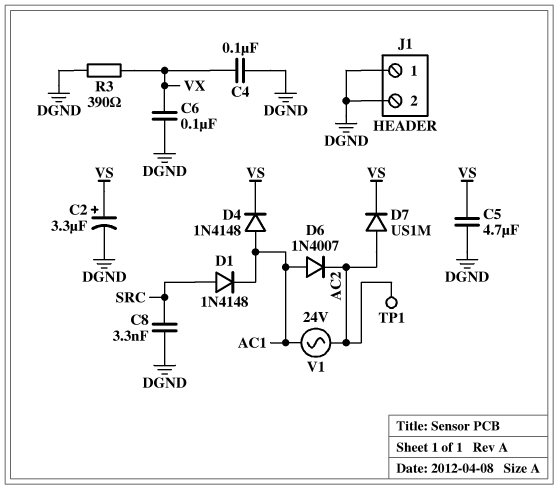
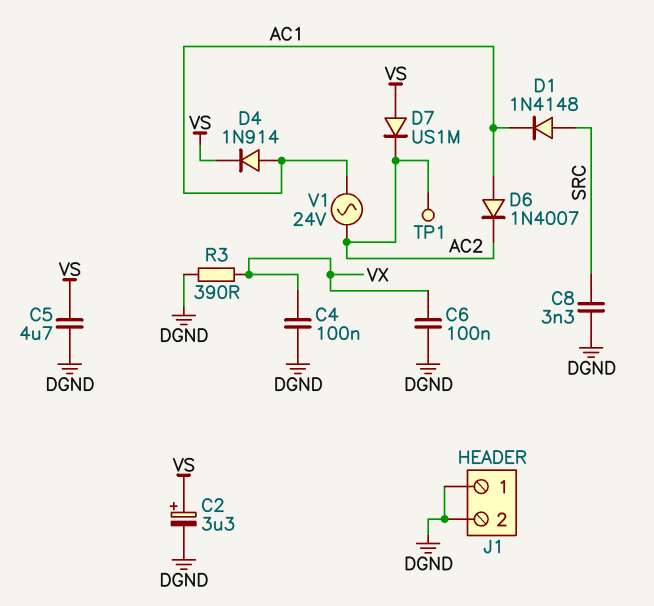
D4: diode 1N4148 (A AC1, K VS) -> diode 1N914 (A AC1, K VS)
D7: diode US1M (A AC2, K VS) -> diode US1M (A VS, K AC2)

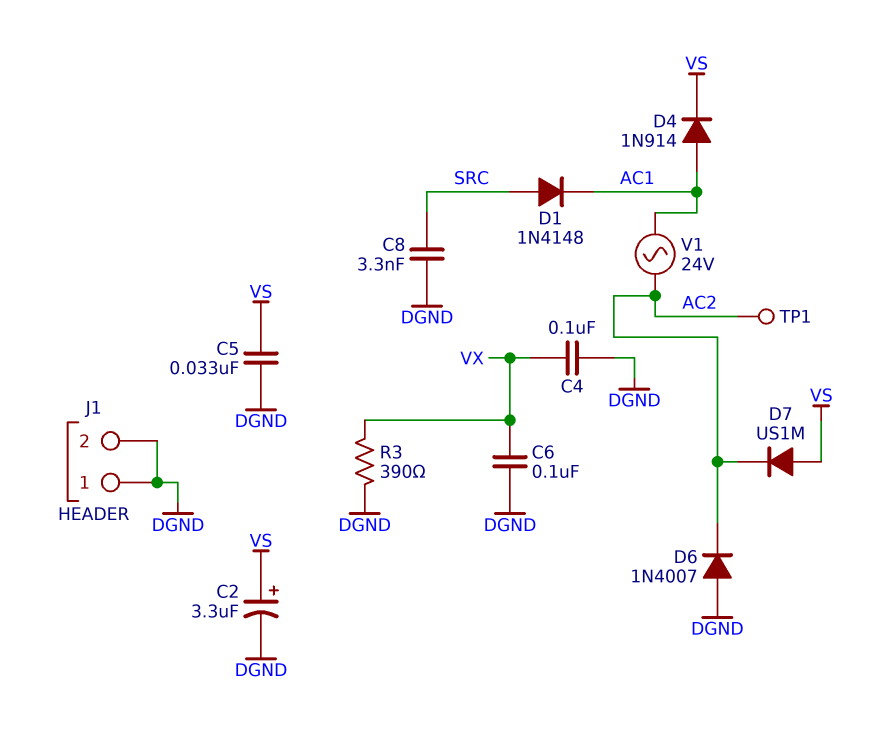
C5: 4.7uF (DGND, VS) -> 33nF (DGND, VS)
D6: diode 1N4007 (A AC1, K AC2) -> diode 1N4007 (A DGND, K AC2)

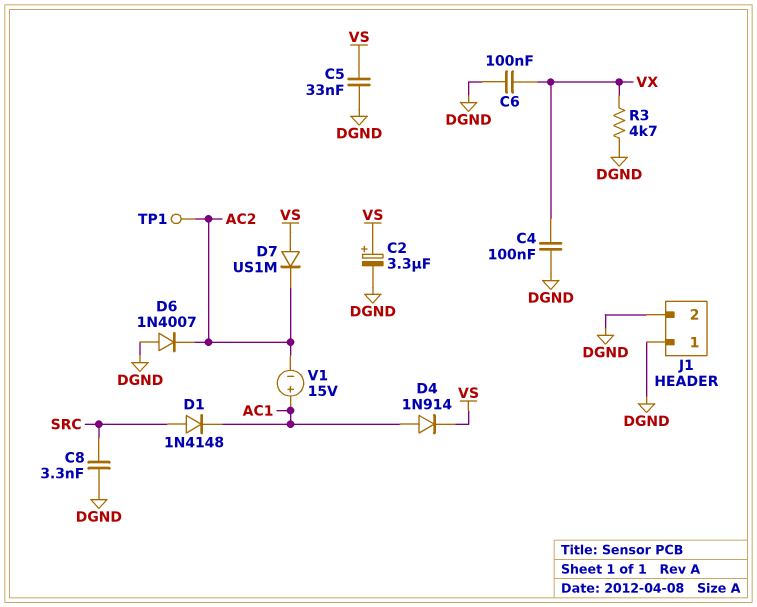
R3: 390 (DGND, VX) -> 4.7k (DGND, VX)
V1: AC 24V (AC1, AC2) -> 15V (plus AC1, minus AC2)

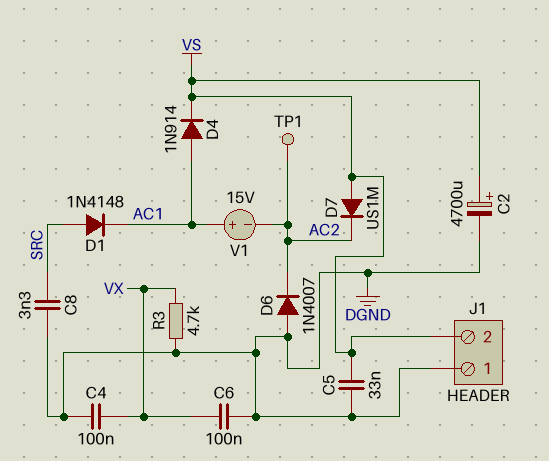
C2: 3.3uF (plus VS, minus DGND) -> 4700uF (plus VS, minus DGND)
J1 pin 2: DGND -> VS

